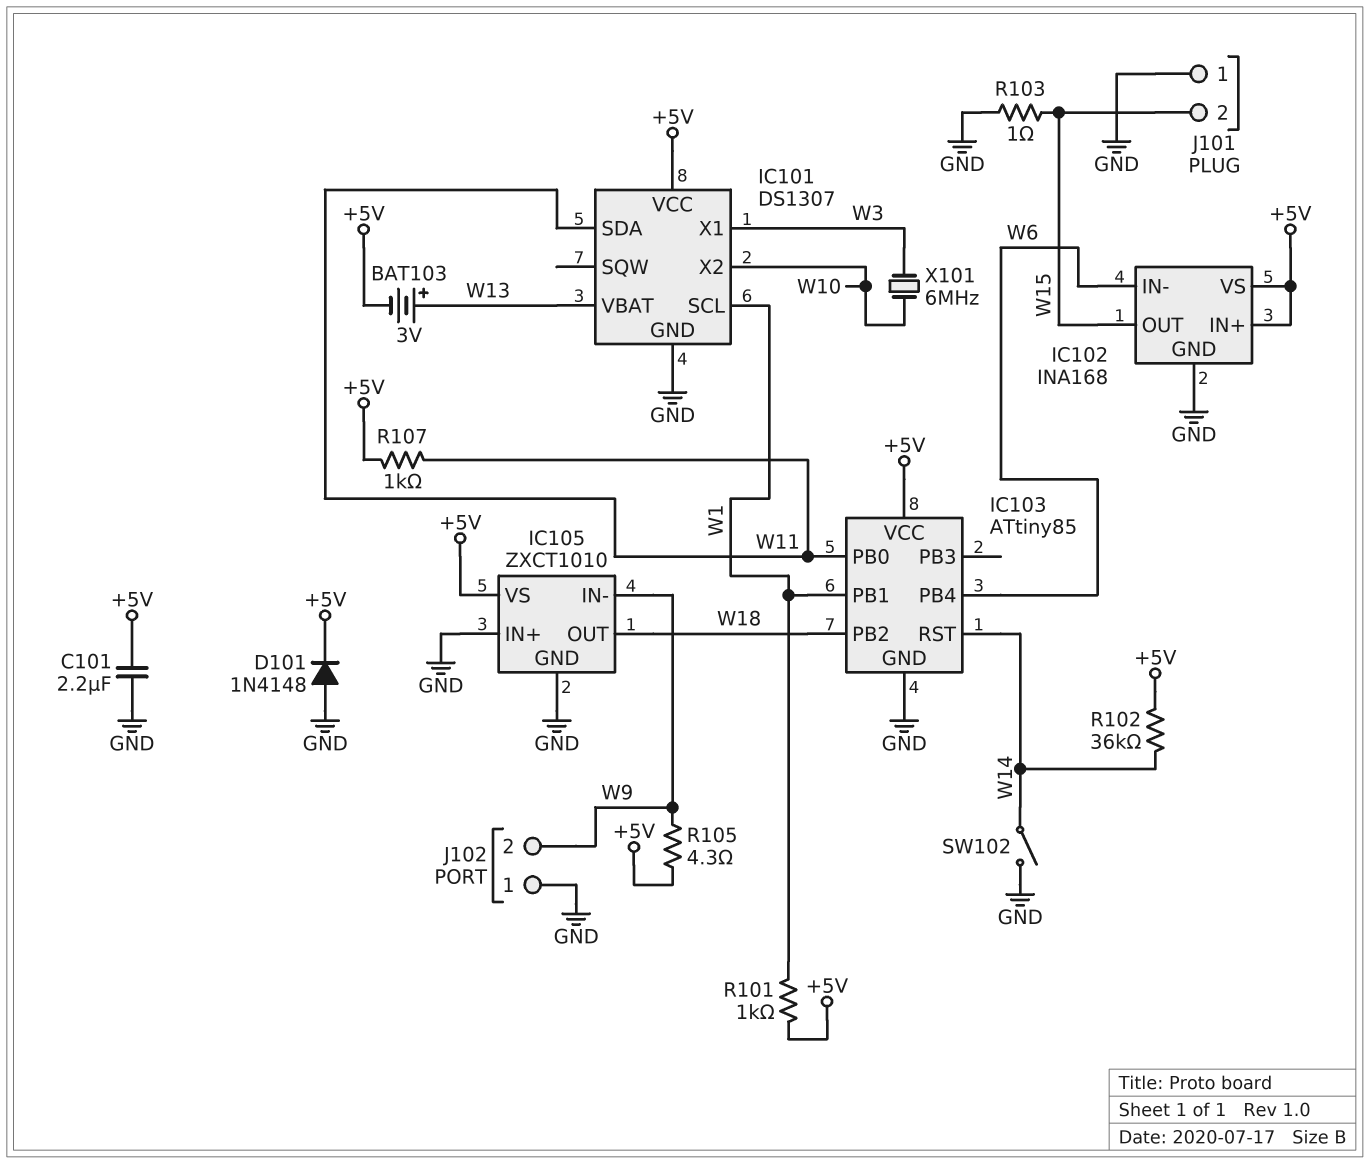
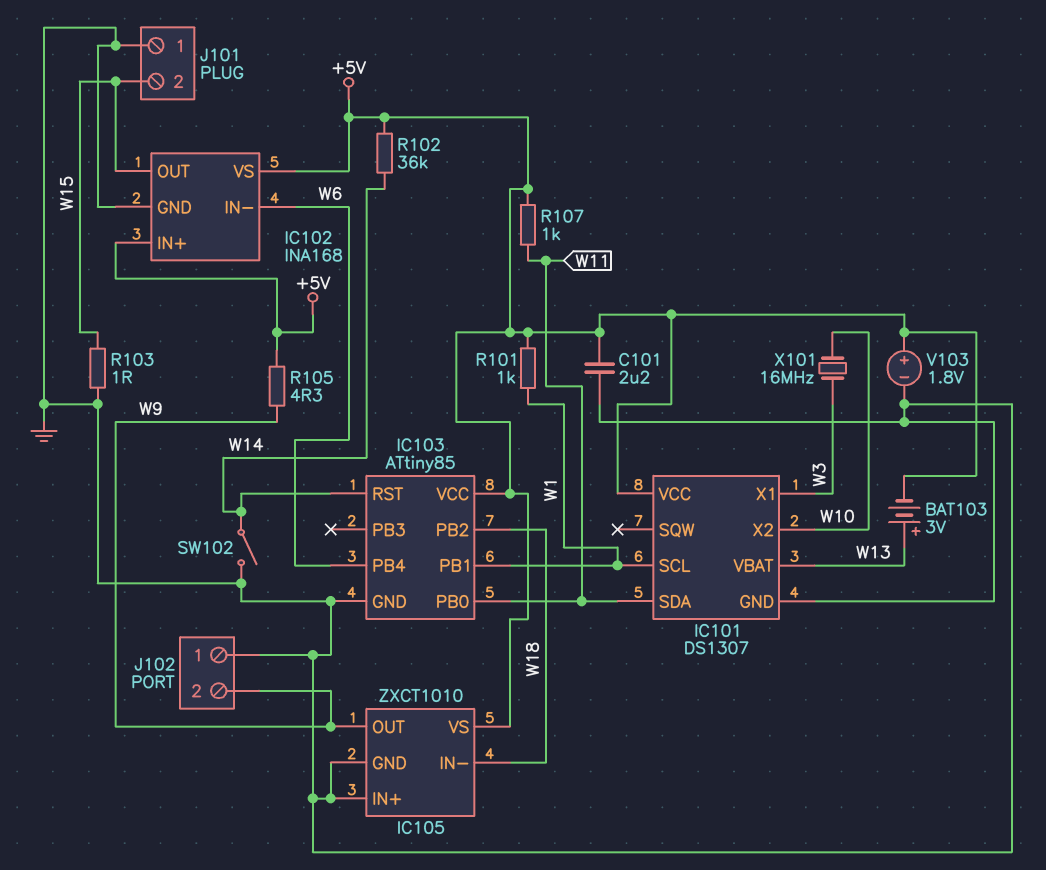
D101: diode 1N4148 (A GND, K +5V) -> none
IC105 pin IN-: W9 -> W18
IC105 pin OUT: W18 -> W9
V103: none -> 1.8V (plus +5V, minus GND)
X101: 6MHz (W3, W10) -> 16MHz (W3, W10)

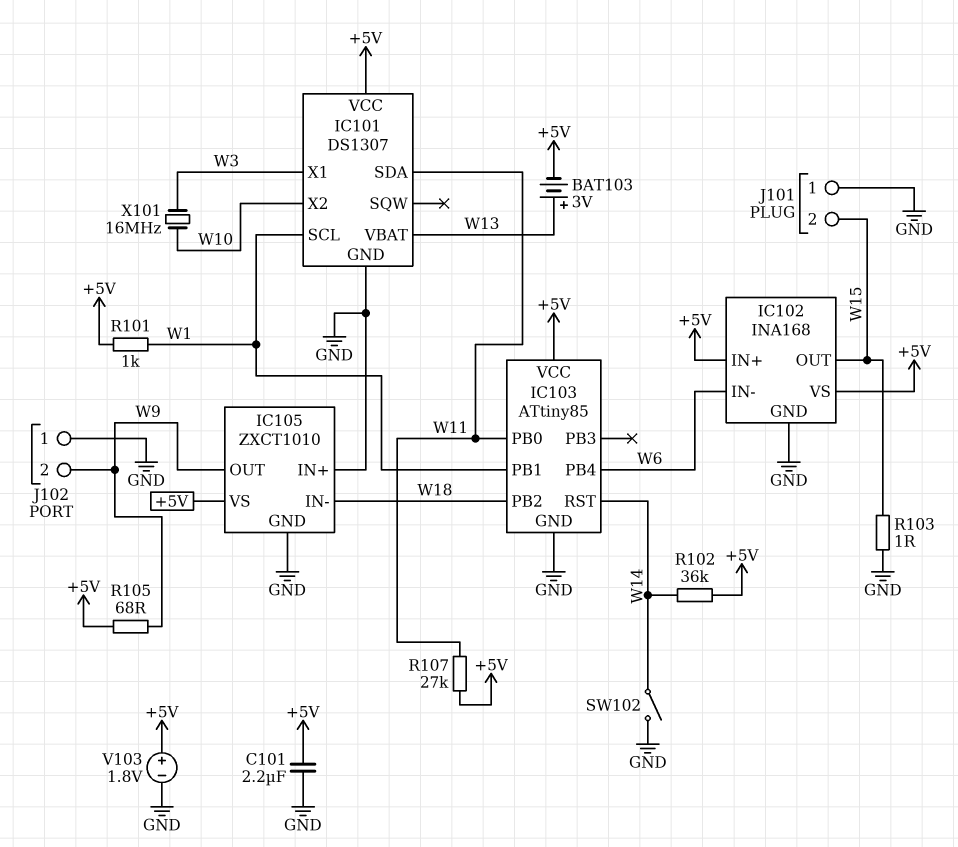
R105: 4.3 (+5V, W9) -> 68 (+5V, W9)
R107: 1k (+5V, W11) -> 27k (+5V, W11)

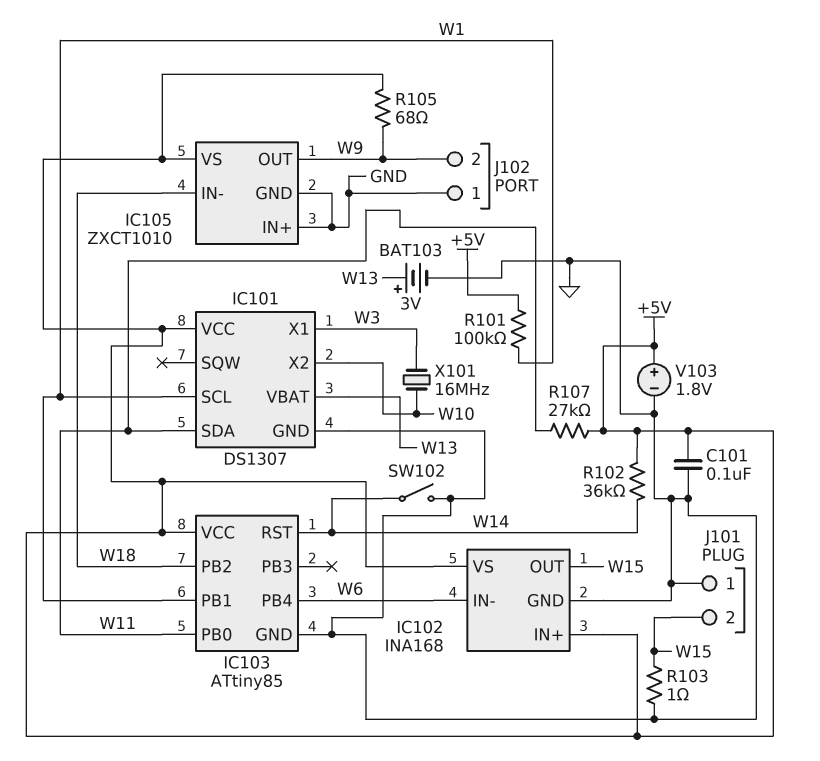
BAT103: 3V (plus W13, minus +5V) -> 3V (plus W13, minus GND)
C101: 2.2uF (+5V, GND) -> 100nF (+5V, GND)
R101: 1k (+5V, W1) -> 100k (+5V, W1)

